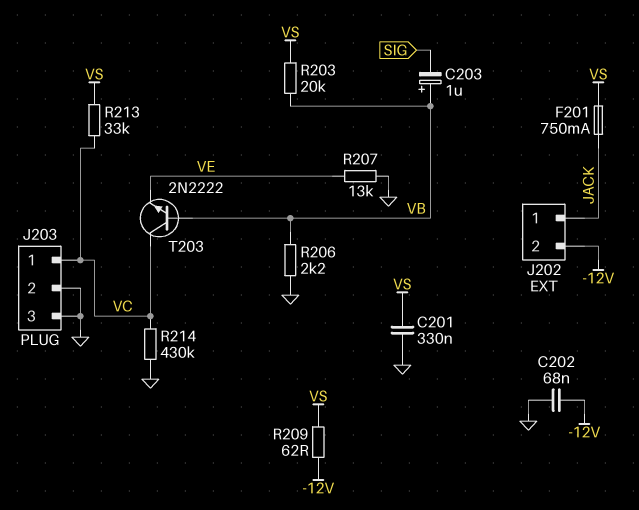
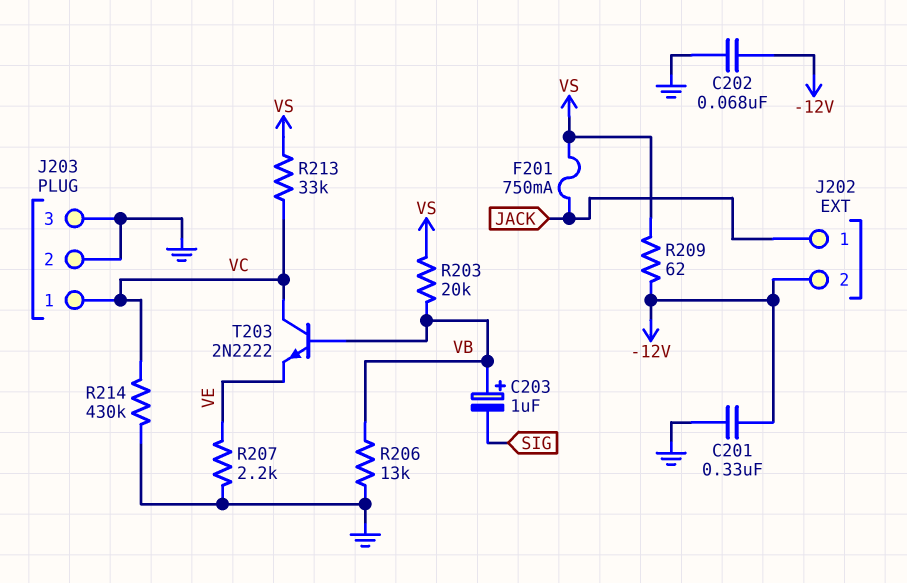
C201: 330nF (GND, VS) -> 330nF (-12V, GND)
R206: 2.2k (GND, VB) -> 13k (GND, VB)
R207: 13k (GND, VE) -> 2.2k (GND, VE)

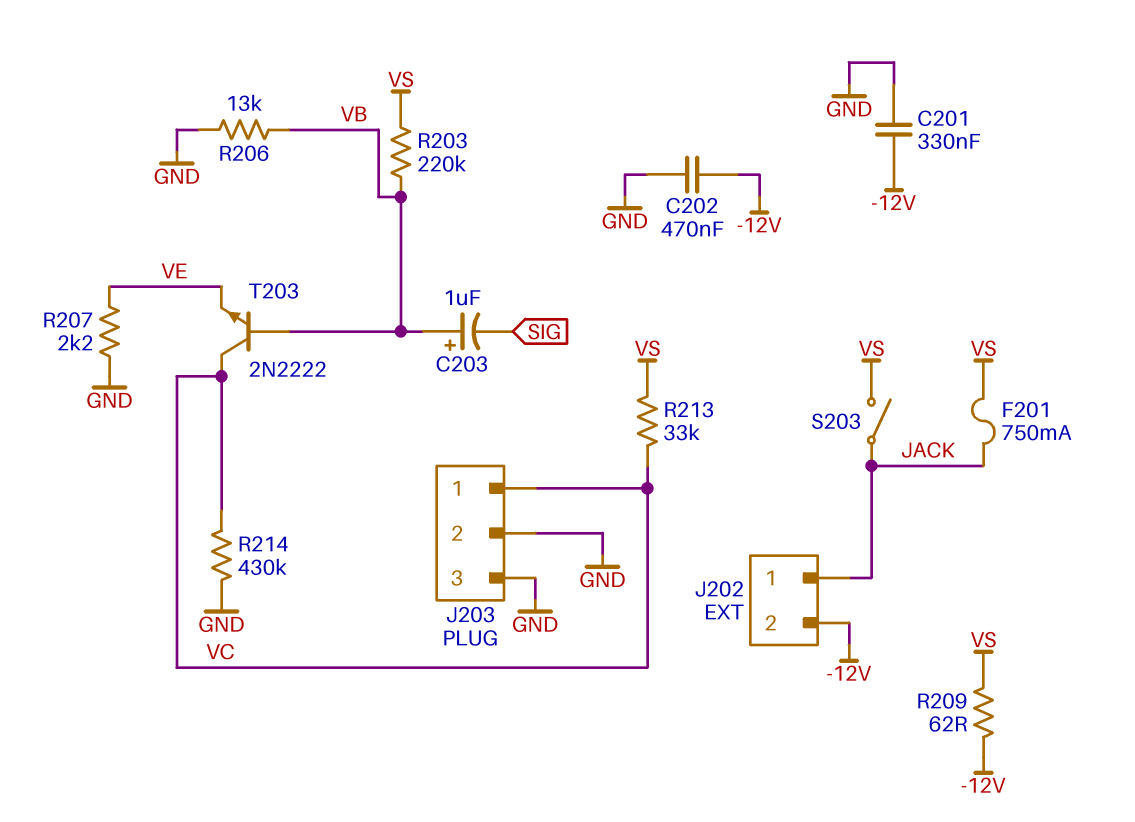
C202: 68nF (-12V, GND) -> 470nF (-12V, GND)
R203: 20k (VB, VS) -> 220k (VB, VS)
S203: none -> switch (JACK, VS)

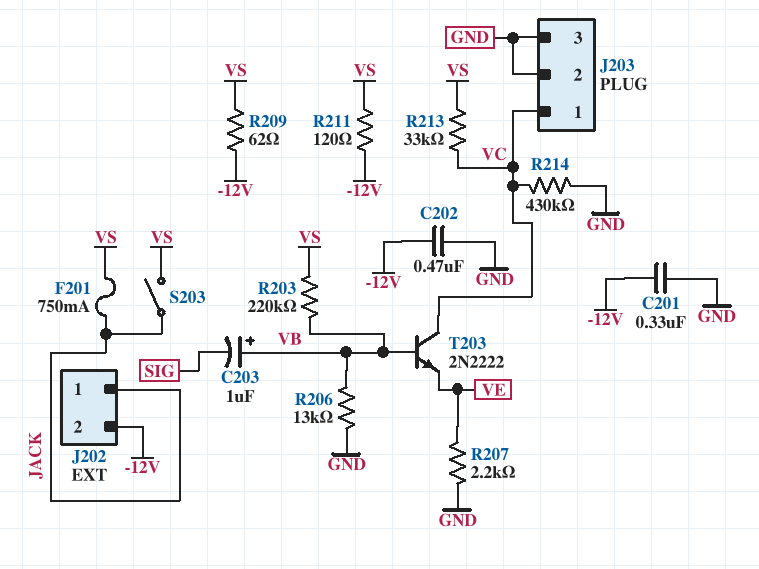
R211: none -> 120 (-12V, VS)

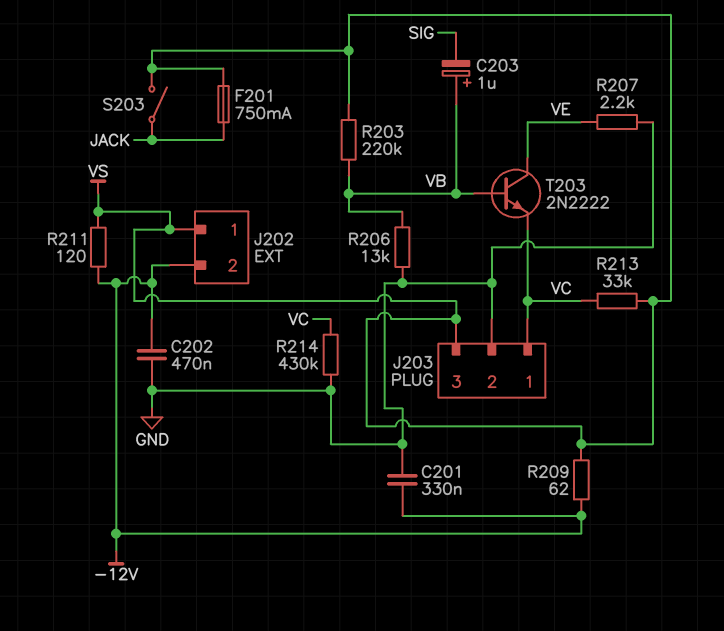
J202 pin 1: JACK -> VS
J203 pin 3: GND -> VS
T203: NPN 2N2222 (B VB, C VC, E VE) -> NPN 2N2222 (B VB, C VE, E VC)

